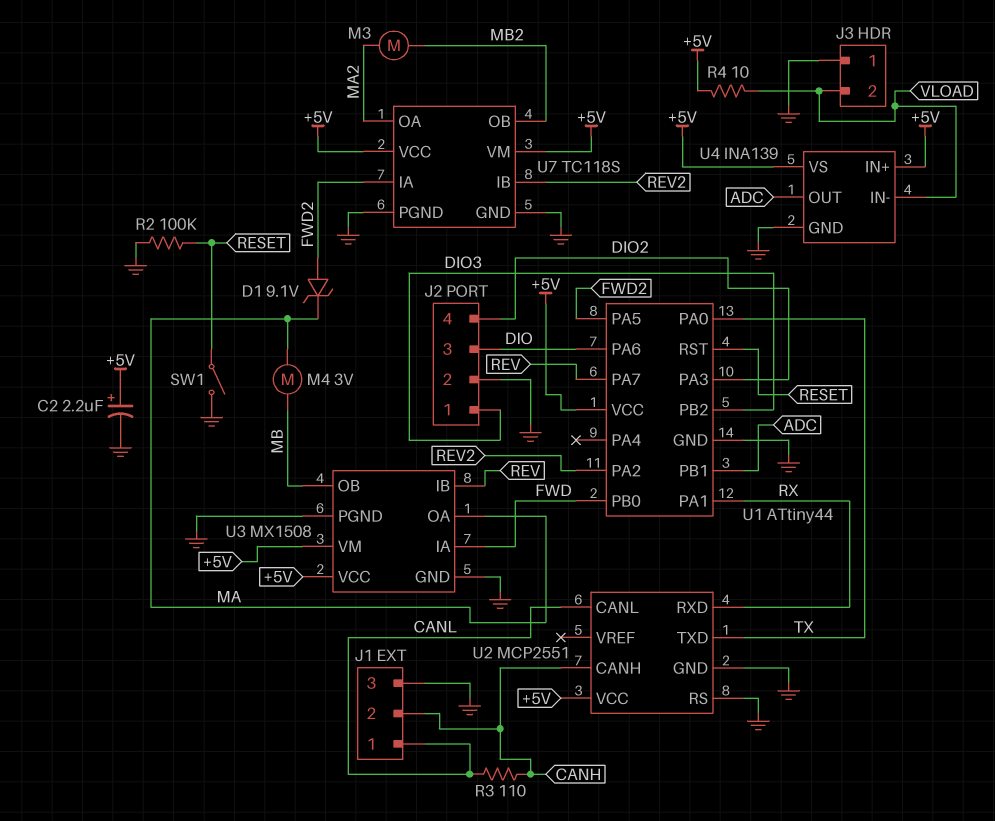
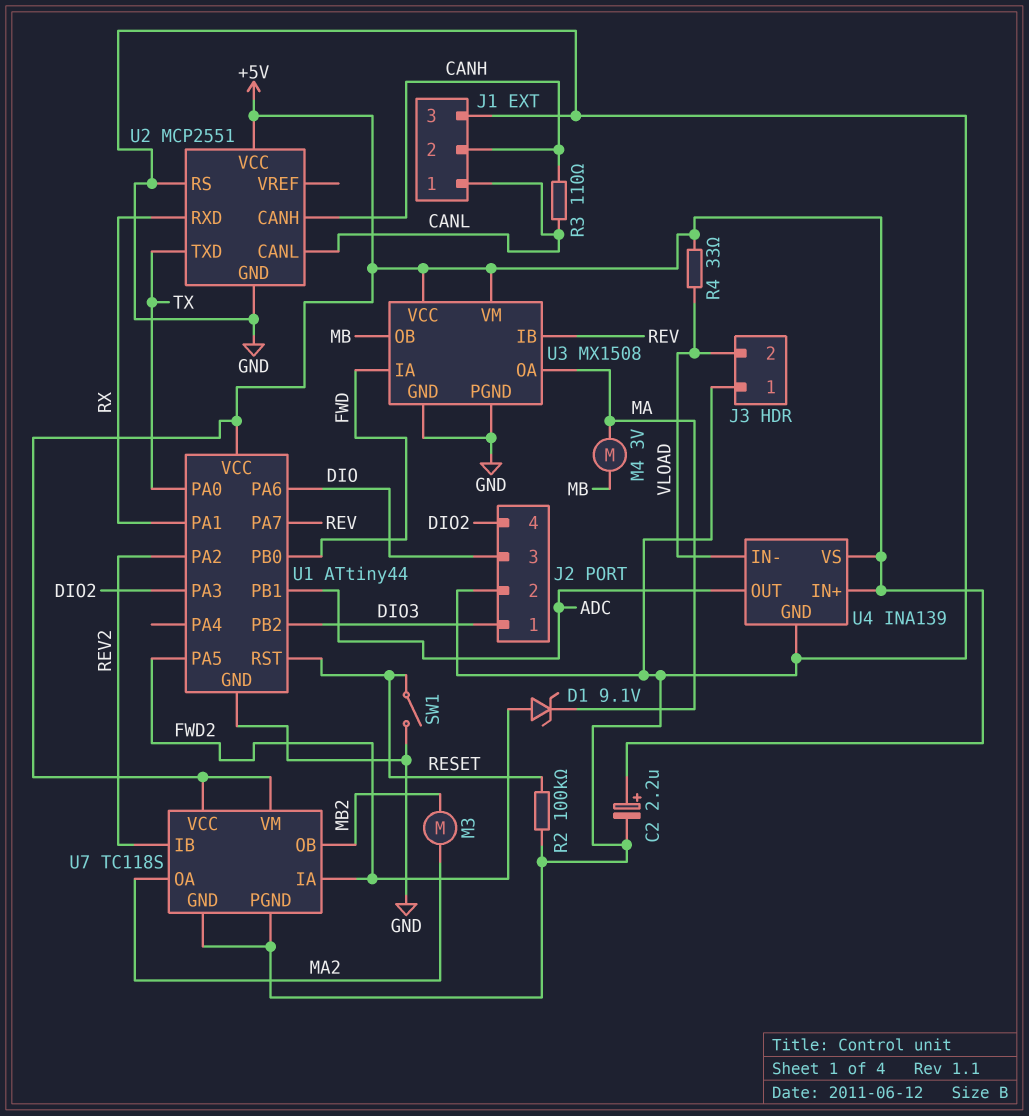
R4: 10 (+5V, VLOAD) -> 33 (+5V, VLOAD)

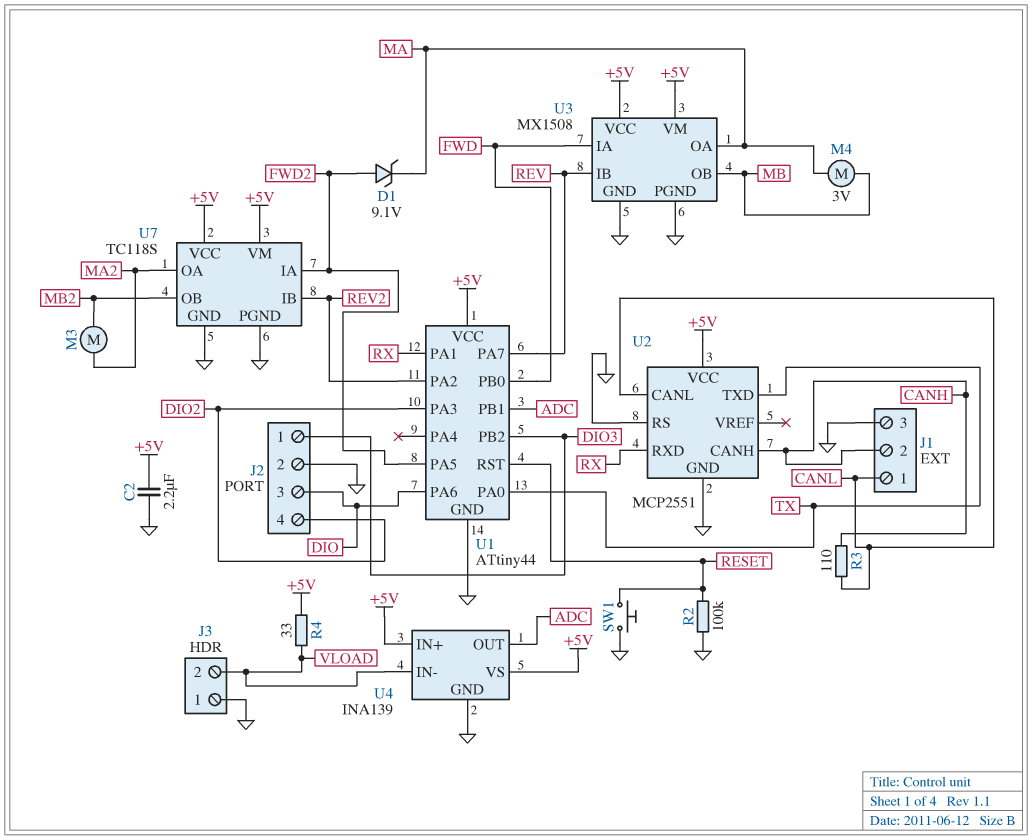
C2: 2.2uF (plus +5V, minus GND) -> 2.2uF (+5V, GND)
SW1: switch (GND, RESET) -> button (GND, RESET)

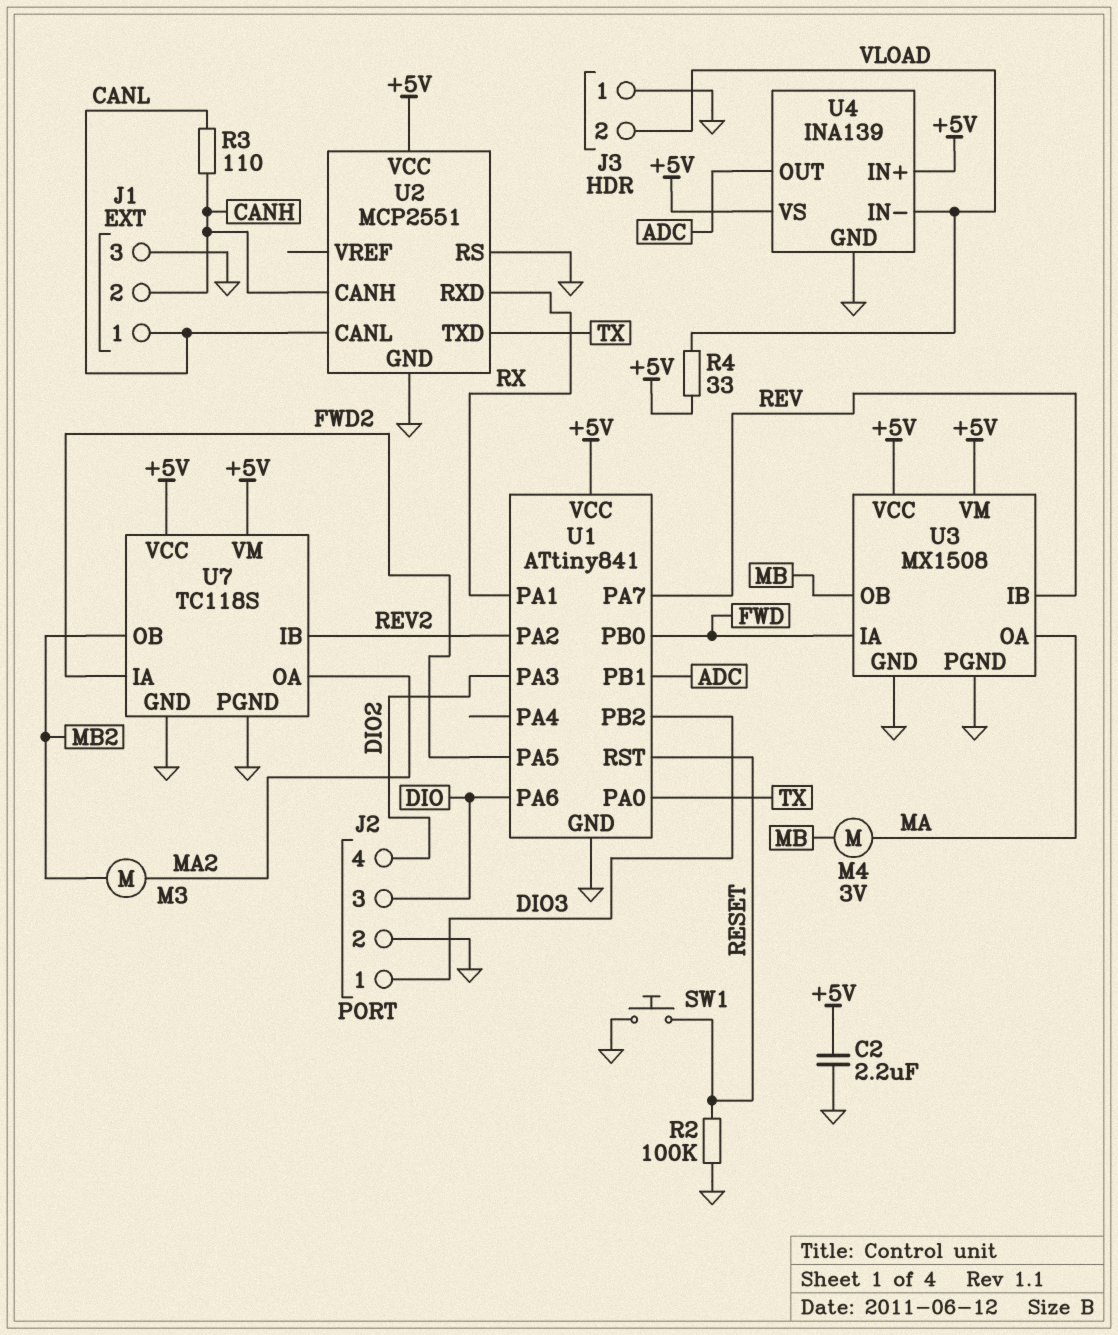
D1: zener 9.1V (A FWD2, K MA) -> none
U1: ATtiny44 -> ATtiny841

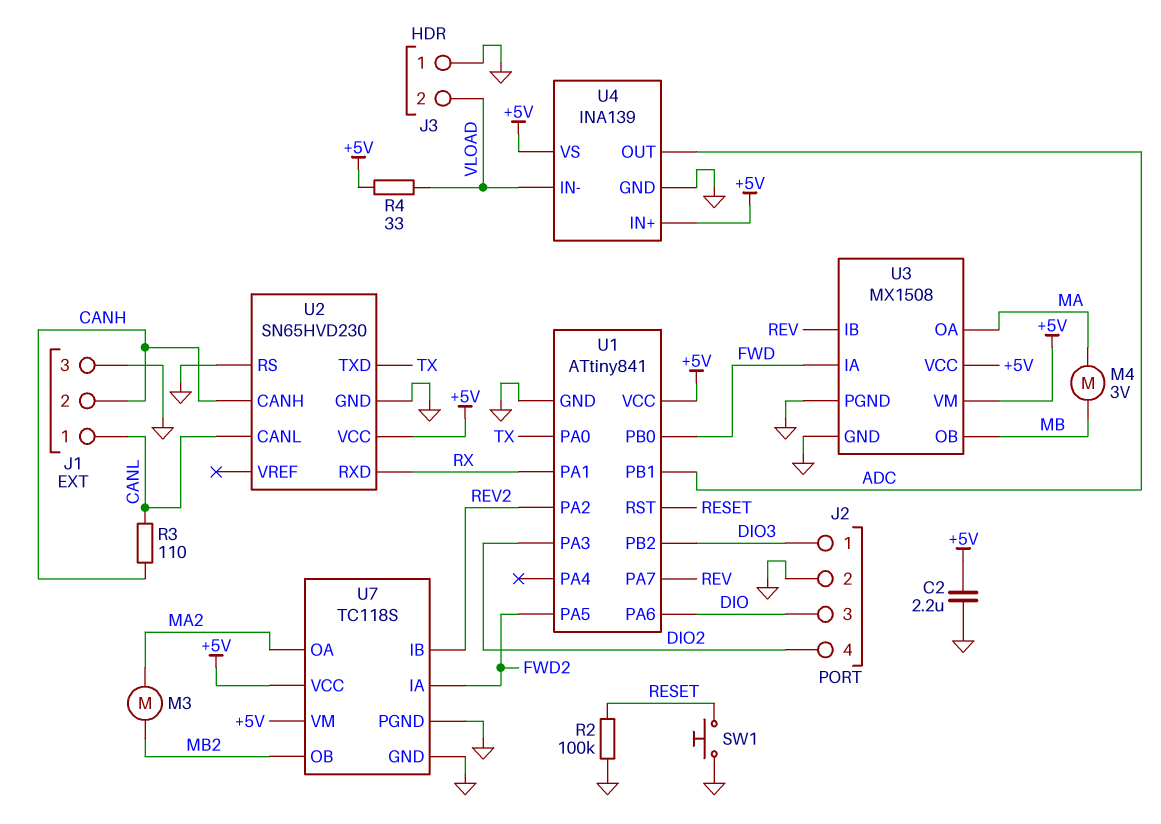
U2: MCP2551 -> SN65HVD230

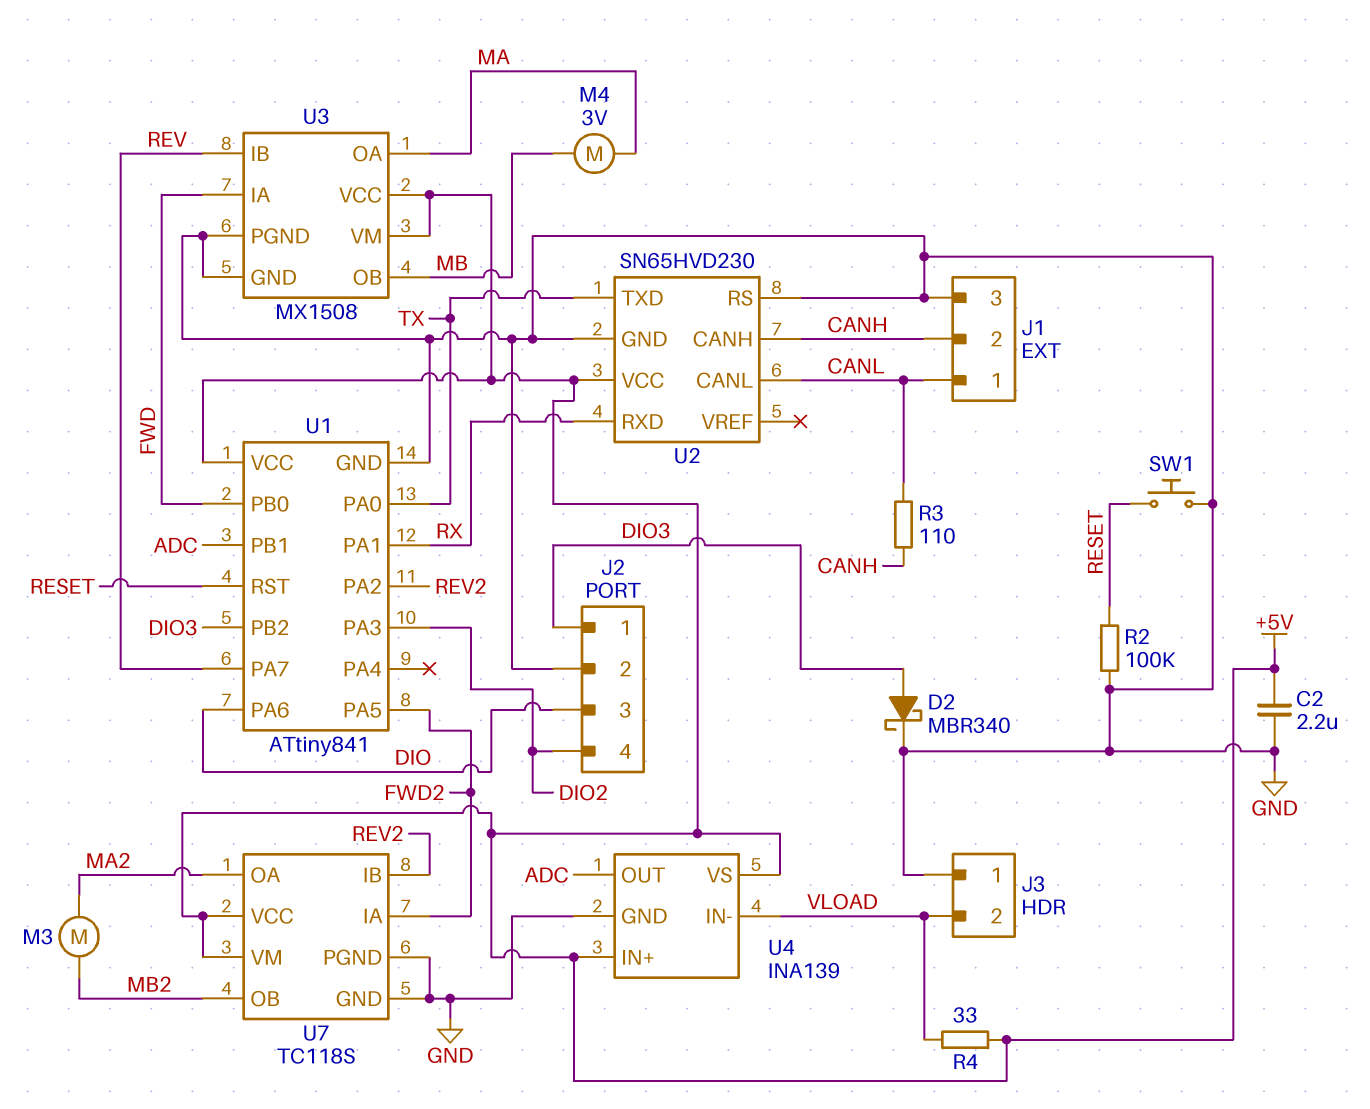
D2: none -> schottky MBR340 (A DIO3, K GND)

